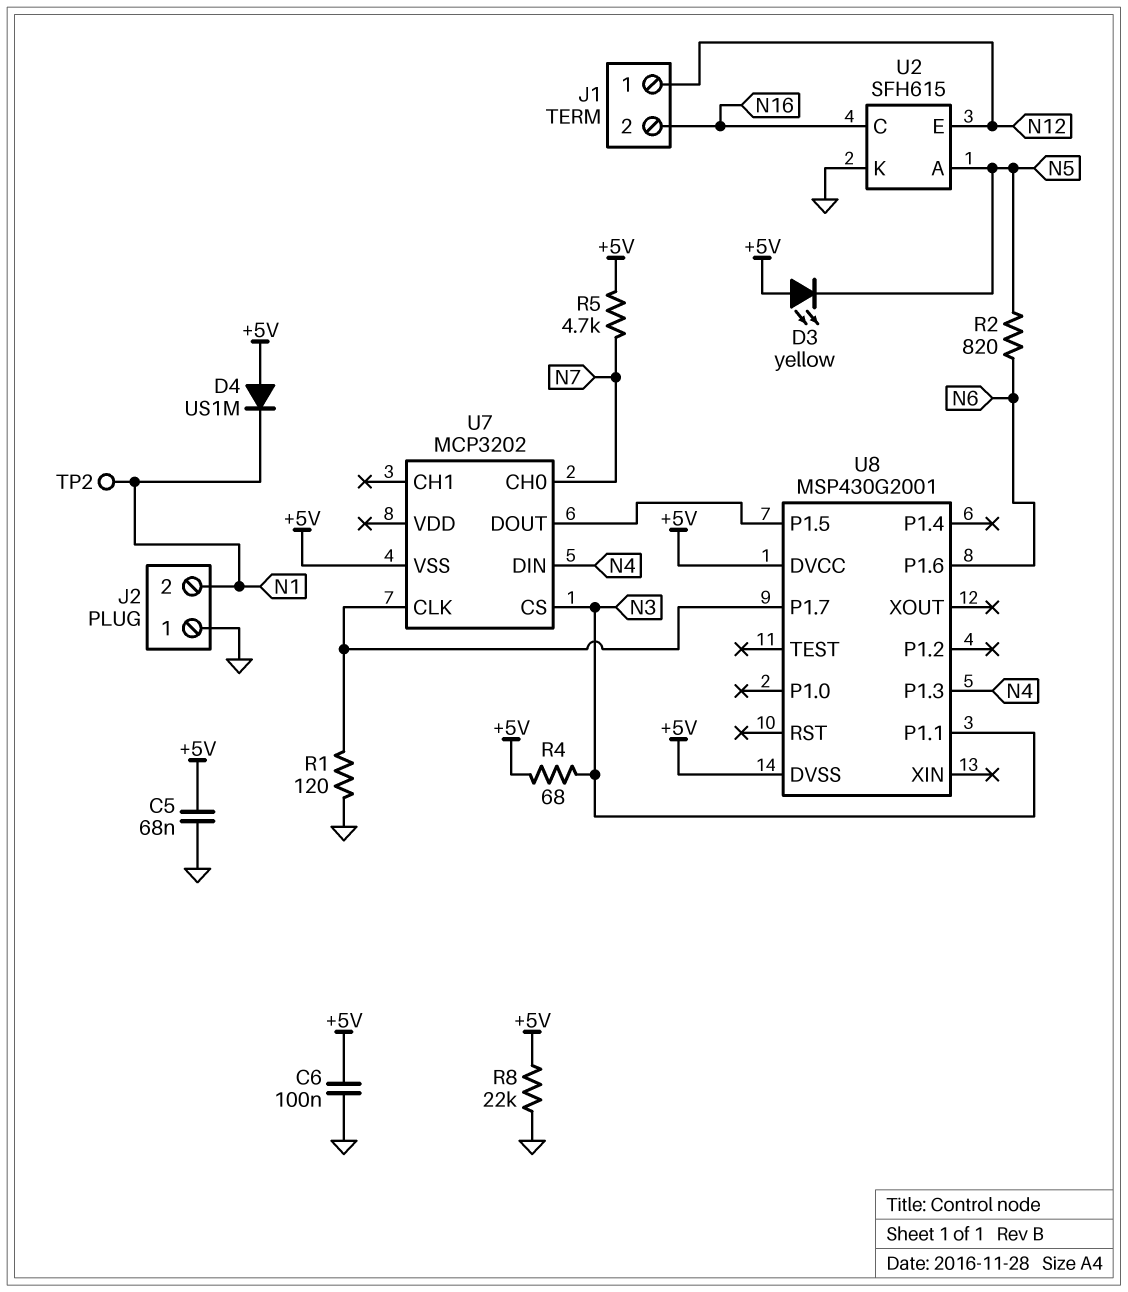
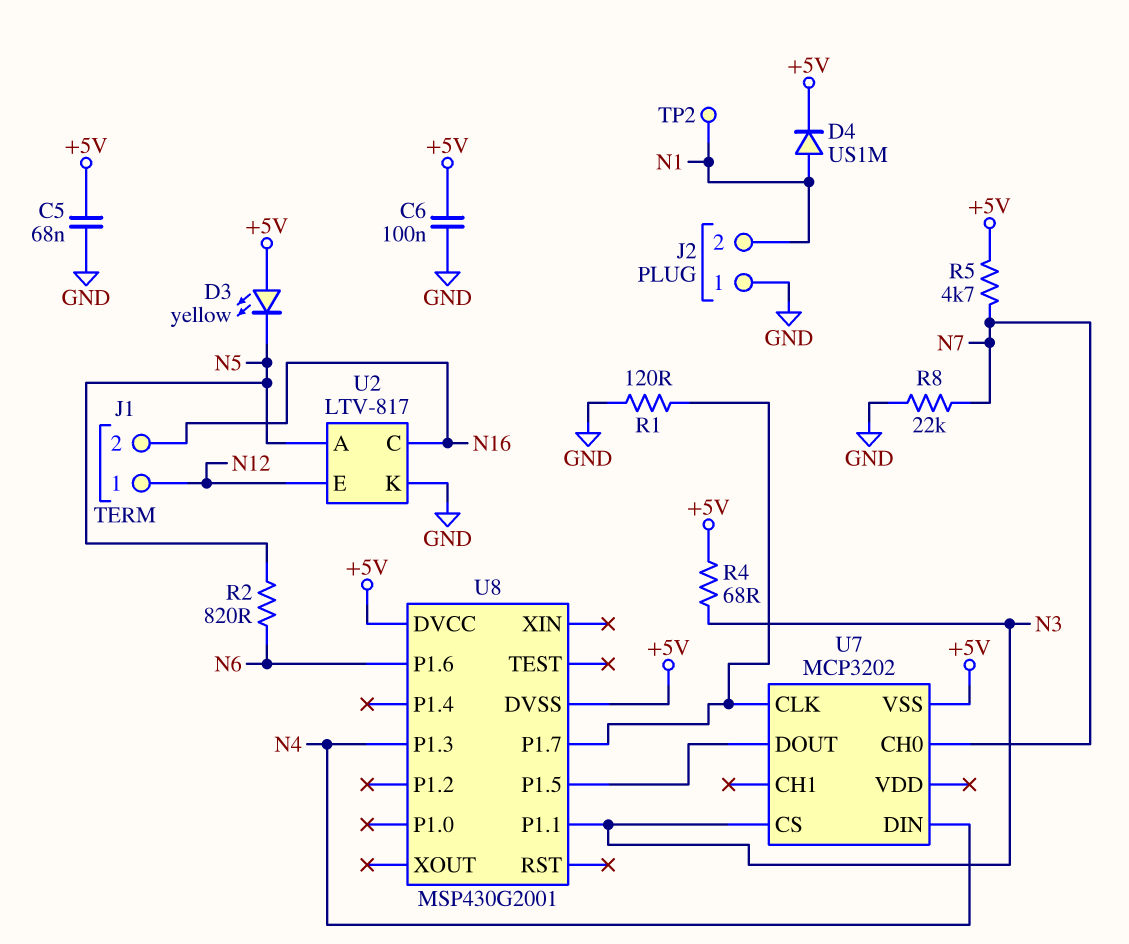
D4: diode US1M (A +5V, K N1) -> diode US1M (A N1, K +5V)
R8: 22k (+5V, GND) -> 22k (GND, N7)
U2: SFH615 -> LTV-817

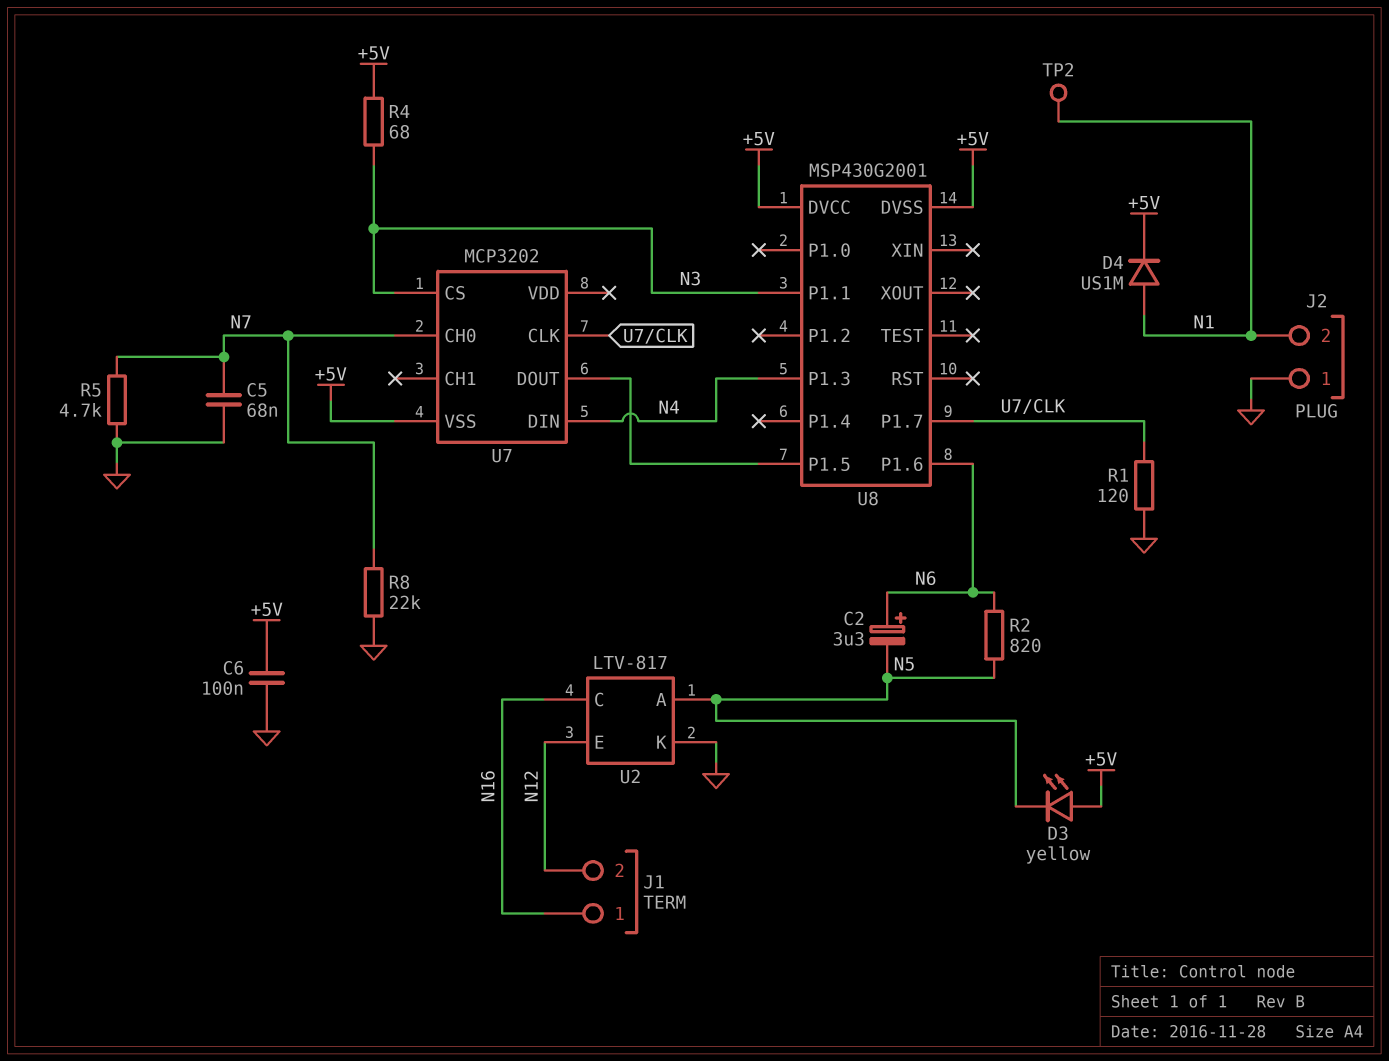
C2: none -> 3.3uF (plus N6, minus N5)
C5: 68nF (+5V, GND) -> 68nF (GND, N7)
J1 pin 1: N12 -> N16
J1 pin 2: N16 -> N12
R5: 4.7k (+5V, N7) -> 4.7k (GND, N7)

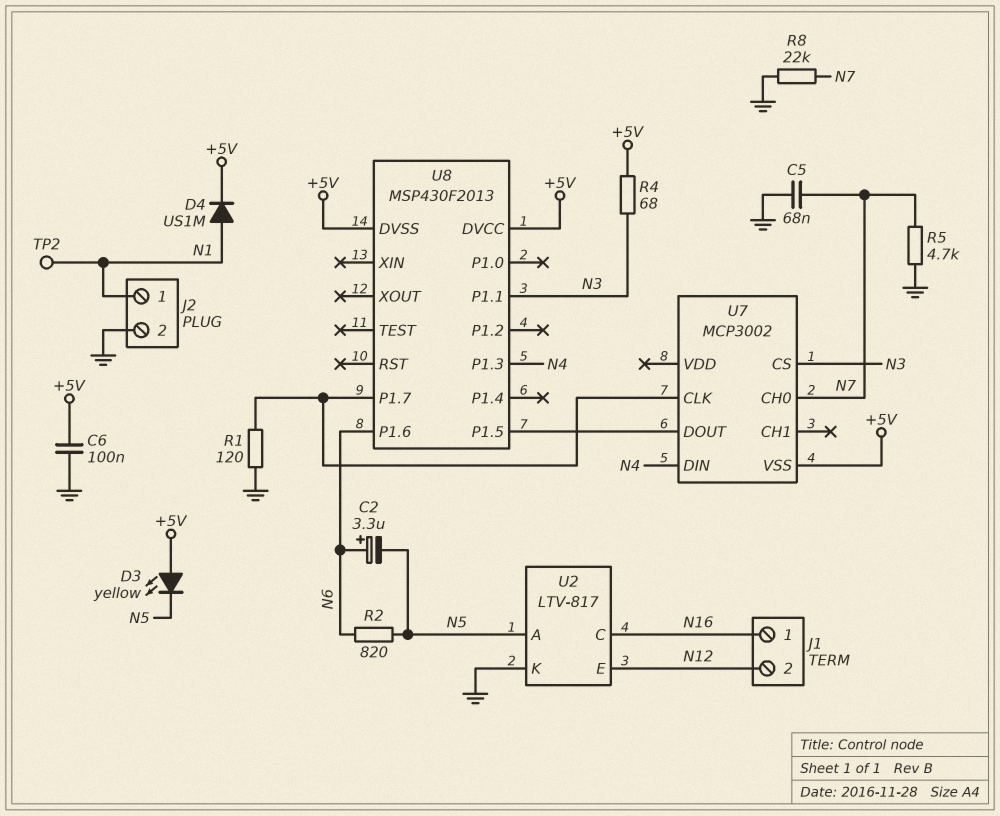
J2 pin 1: GND -> N1
J2 pin 2: N1 -> GND
U7: MCP3202 -> MCP3002
U8: MSP430G2001 -> MSP430F2013

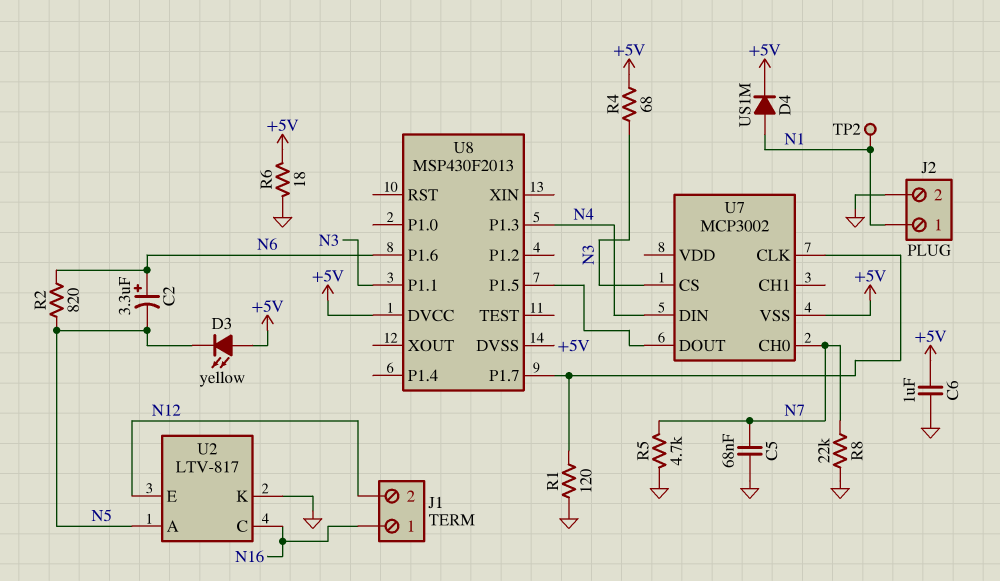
C6: 100nF (+5V, GND) -> 1uF (+5V, GND)
R6: none -> 18 (+5V, GND)

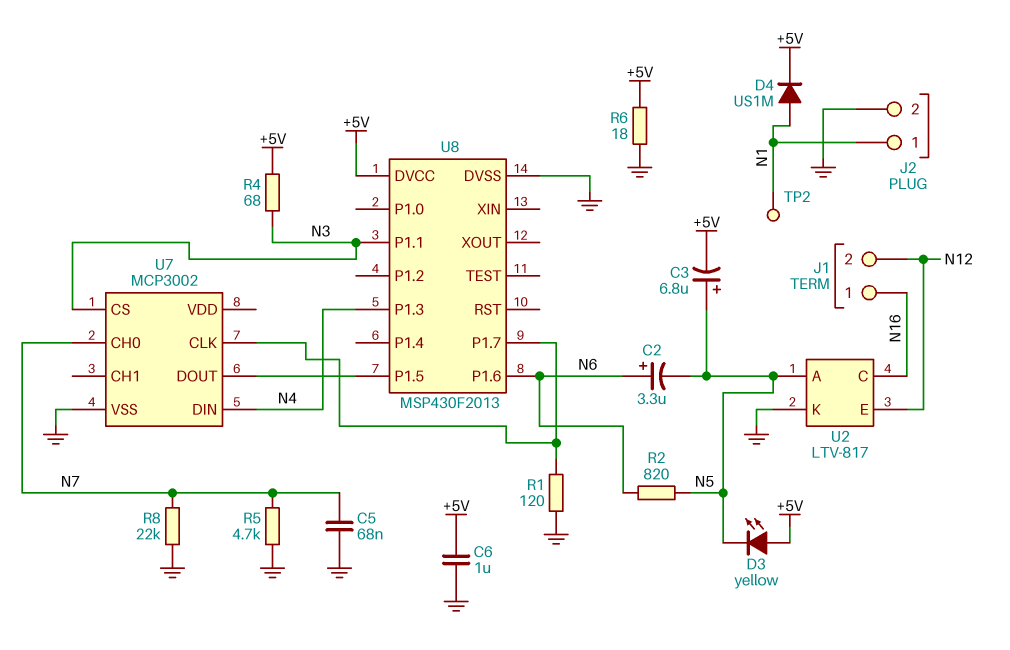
C3: none -> 6.8uF (plus N5, minus +5V)
U7 pin VSS: +5V -> GND
U8 pin DVSS: +5V -> GND

